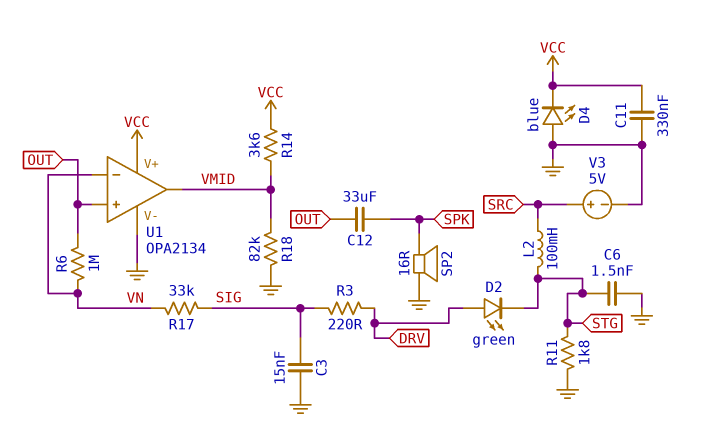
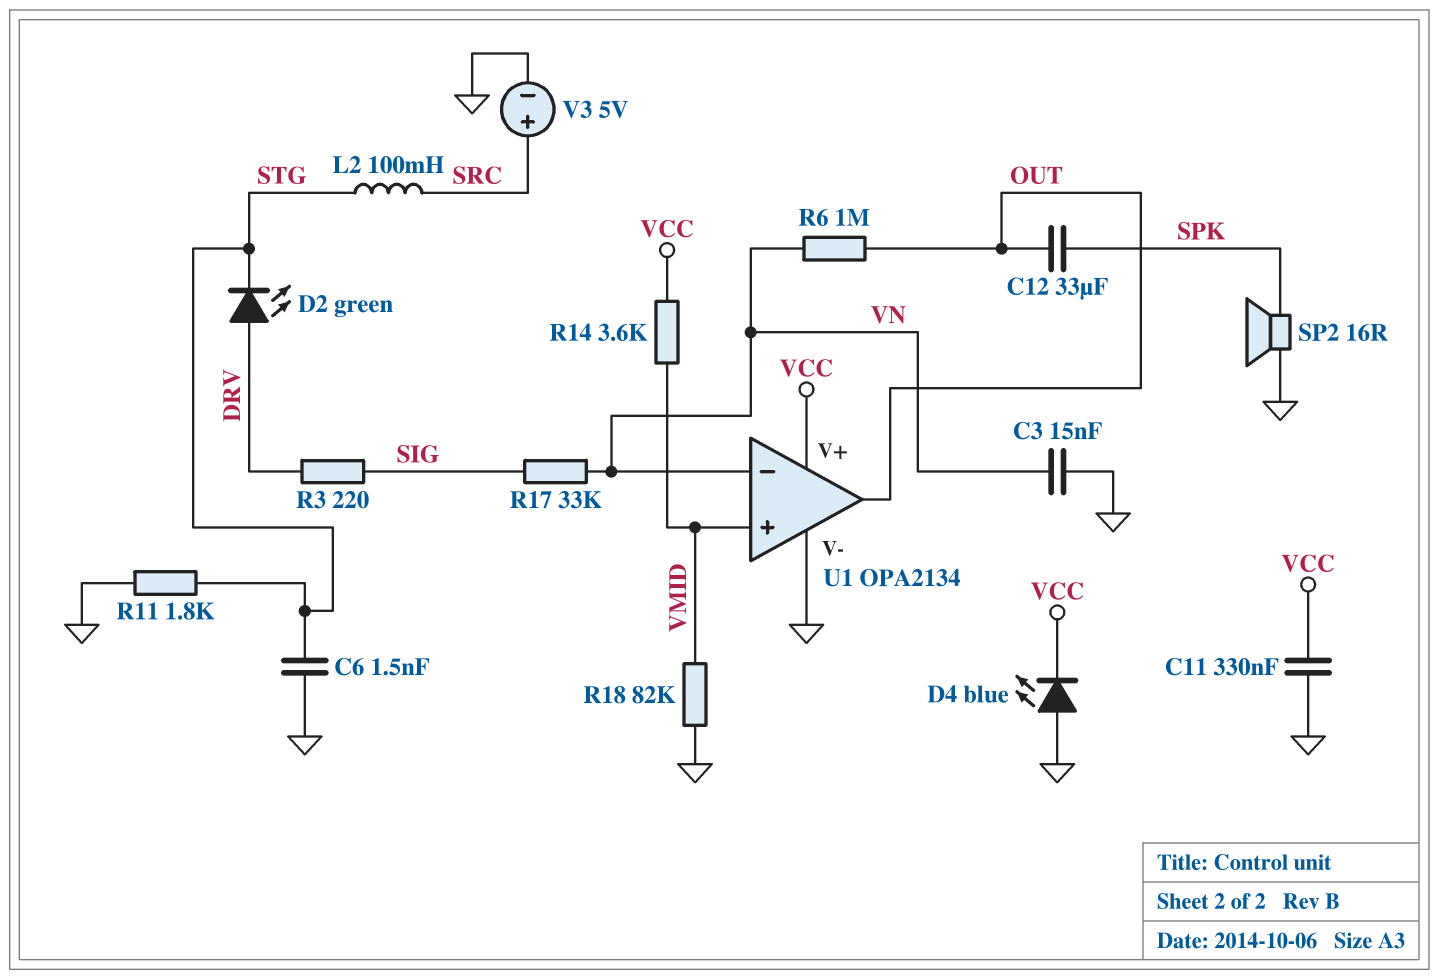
C3: 15nF (GND, SIG) -> 15nF (GND, VN)
U1 pin in+: OUT -> VMID
U1 pin out: VMID -> OUT

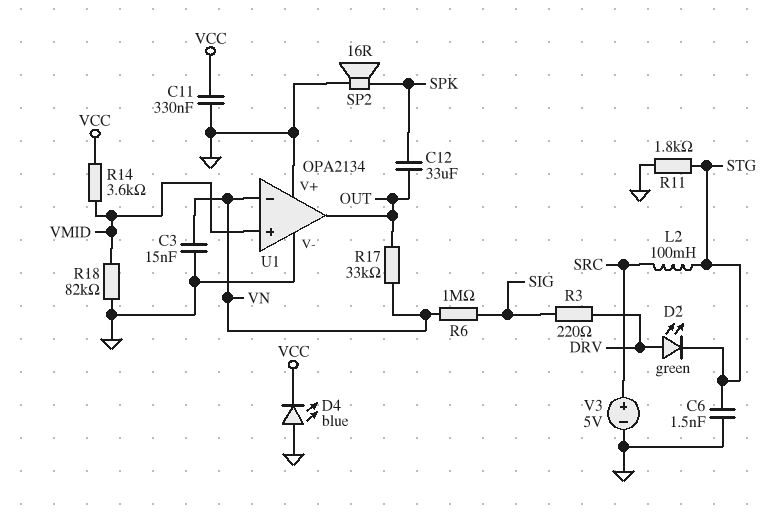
R6: 1M (OUT, VN) -> 1M (SIG, VN)
R17: 33k (SIG, VN) -> 33k (OUT, VN)
U1 pin V+: VCC -> GND

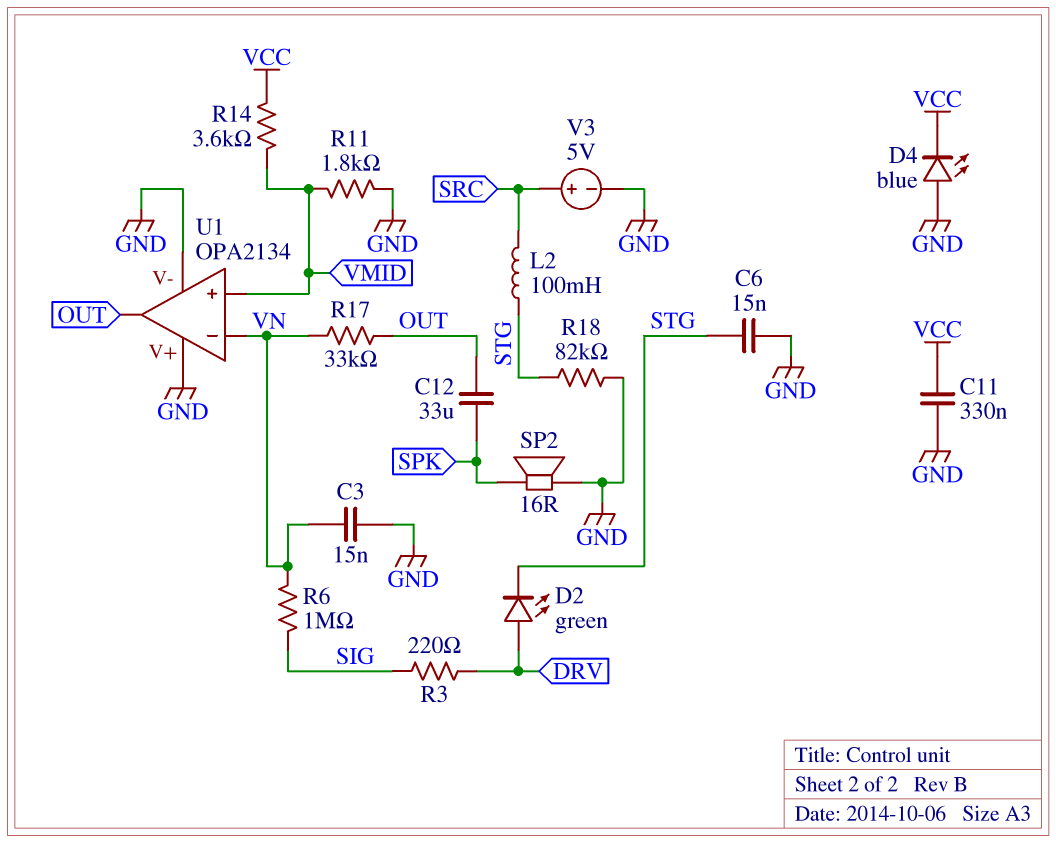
C6: 1.5nF (GND, STG) -> 15nF (GND, STG)
R11: 1.8k (GND, STG) -> 1.8k (GND, VMID)
R18: 82k (GND, VMID) -> 82k (GND, STG)

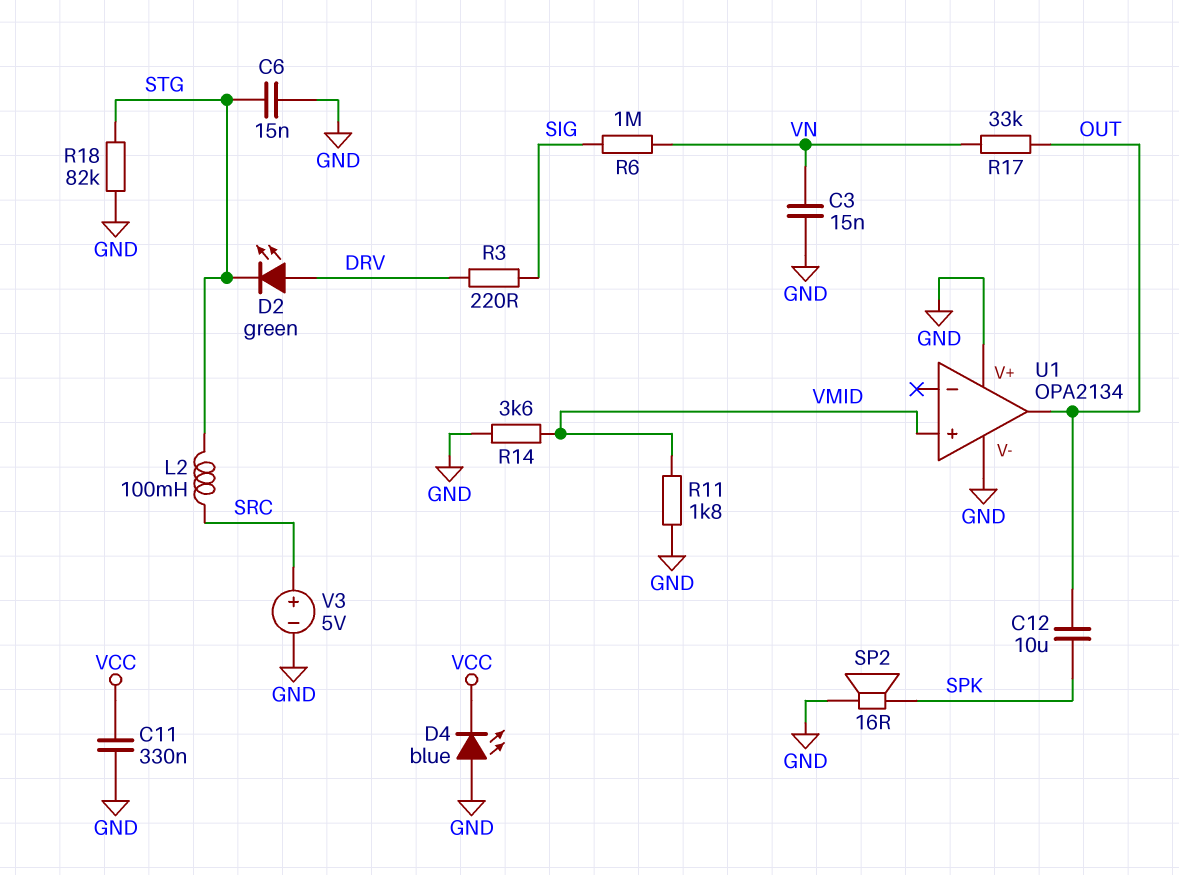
C12: 33uF (OUT, SPK) -> 10uF (OUT, SPK)
R14: 3.6k (VCC, VMID) -> 3.6k (GND, VMID)
U1 pin in-: VN -> none

